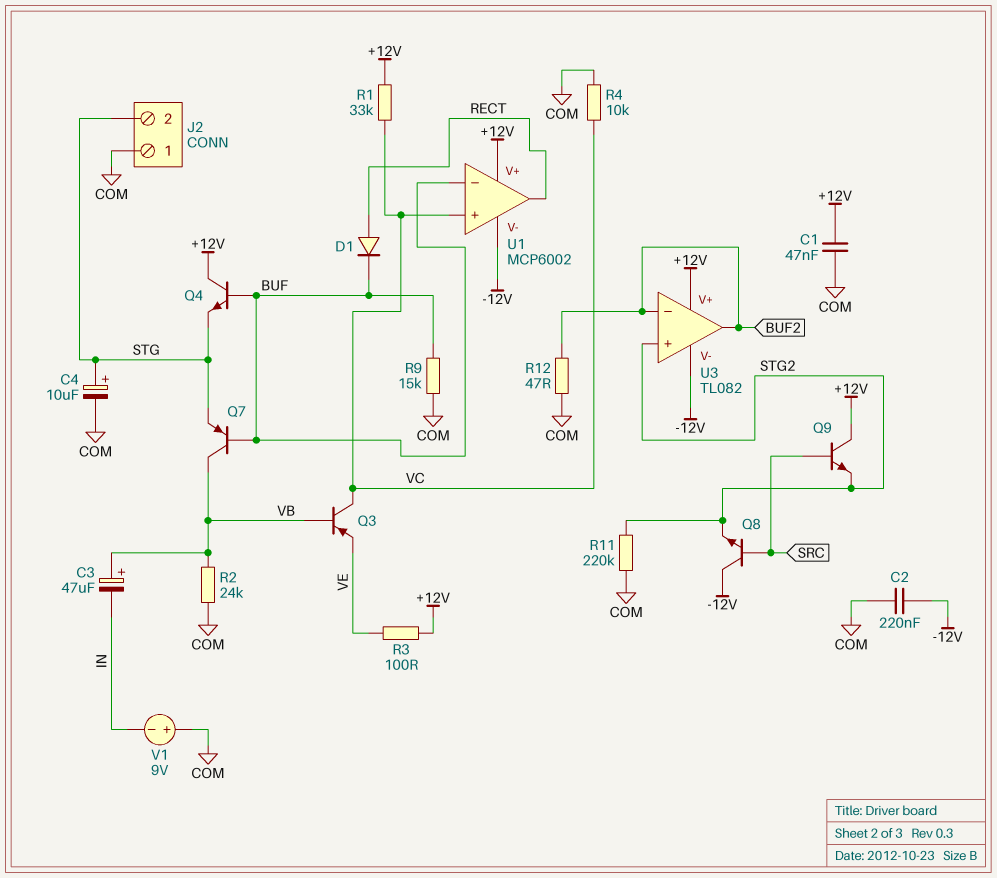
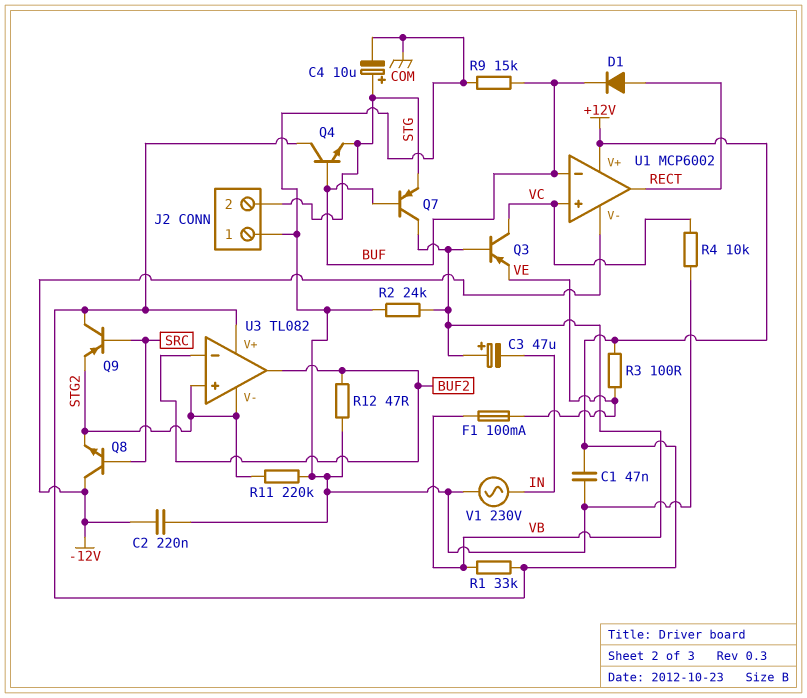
F1: none -> 100mA (VB, VE)
Q9: NPN (B SRC, C +12V, E STG2) -> PNP (B SRC, C +12V, E STG2)
R1: 33k (+12V, VC) -> 33k (+12V, VB)
U3 pin V-: -12V -> STG2
V1: 9V (plus COM, minus IN) -> AC 230V (COM, IN)

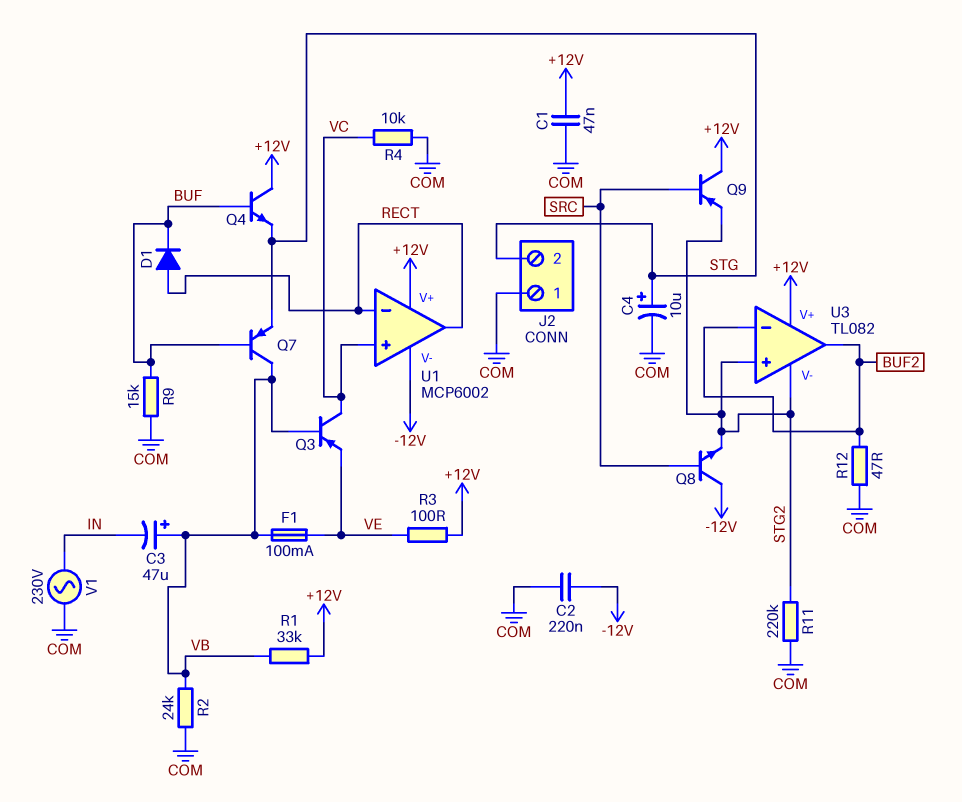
U1 pin in-: BUF -> RECT

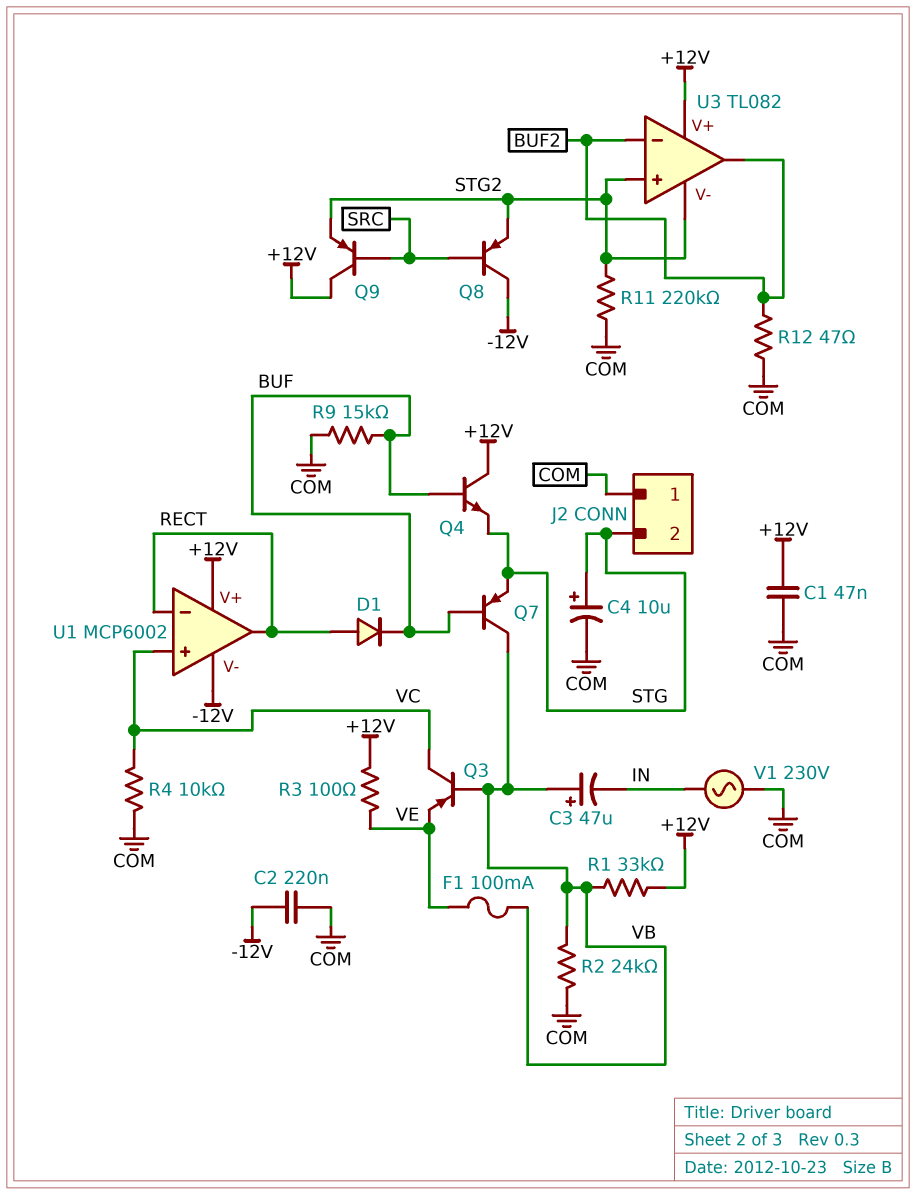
Q8: NPN (B SRC, C -12V, E STG2) -> PNP (B SRC, C -12V, E STG2)

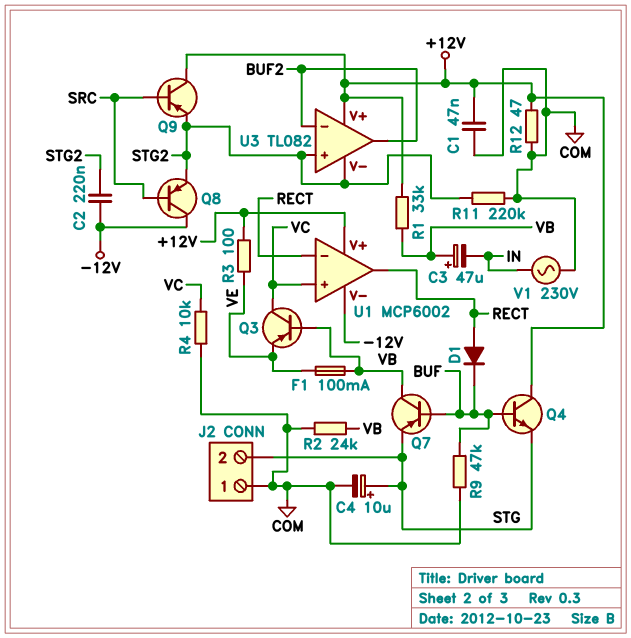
C2: 220nF (-12V, COM) -> 220nF (-12V, STG2)
R9: 15k (BUF, COM) -> 47k (BUF, COM)
R12: 47 (BUF2, COM) -> 47 (+12V, COM)

